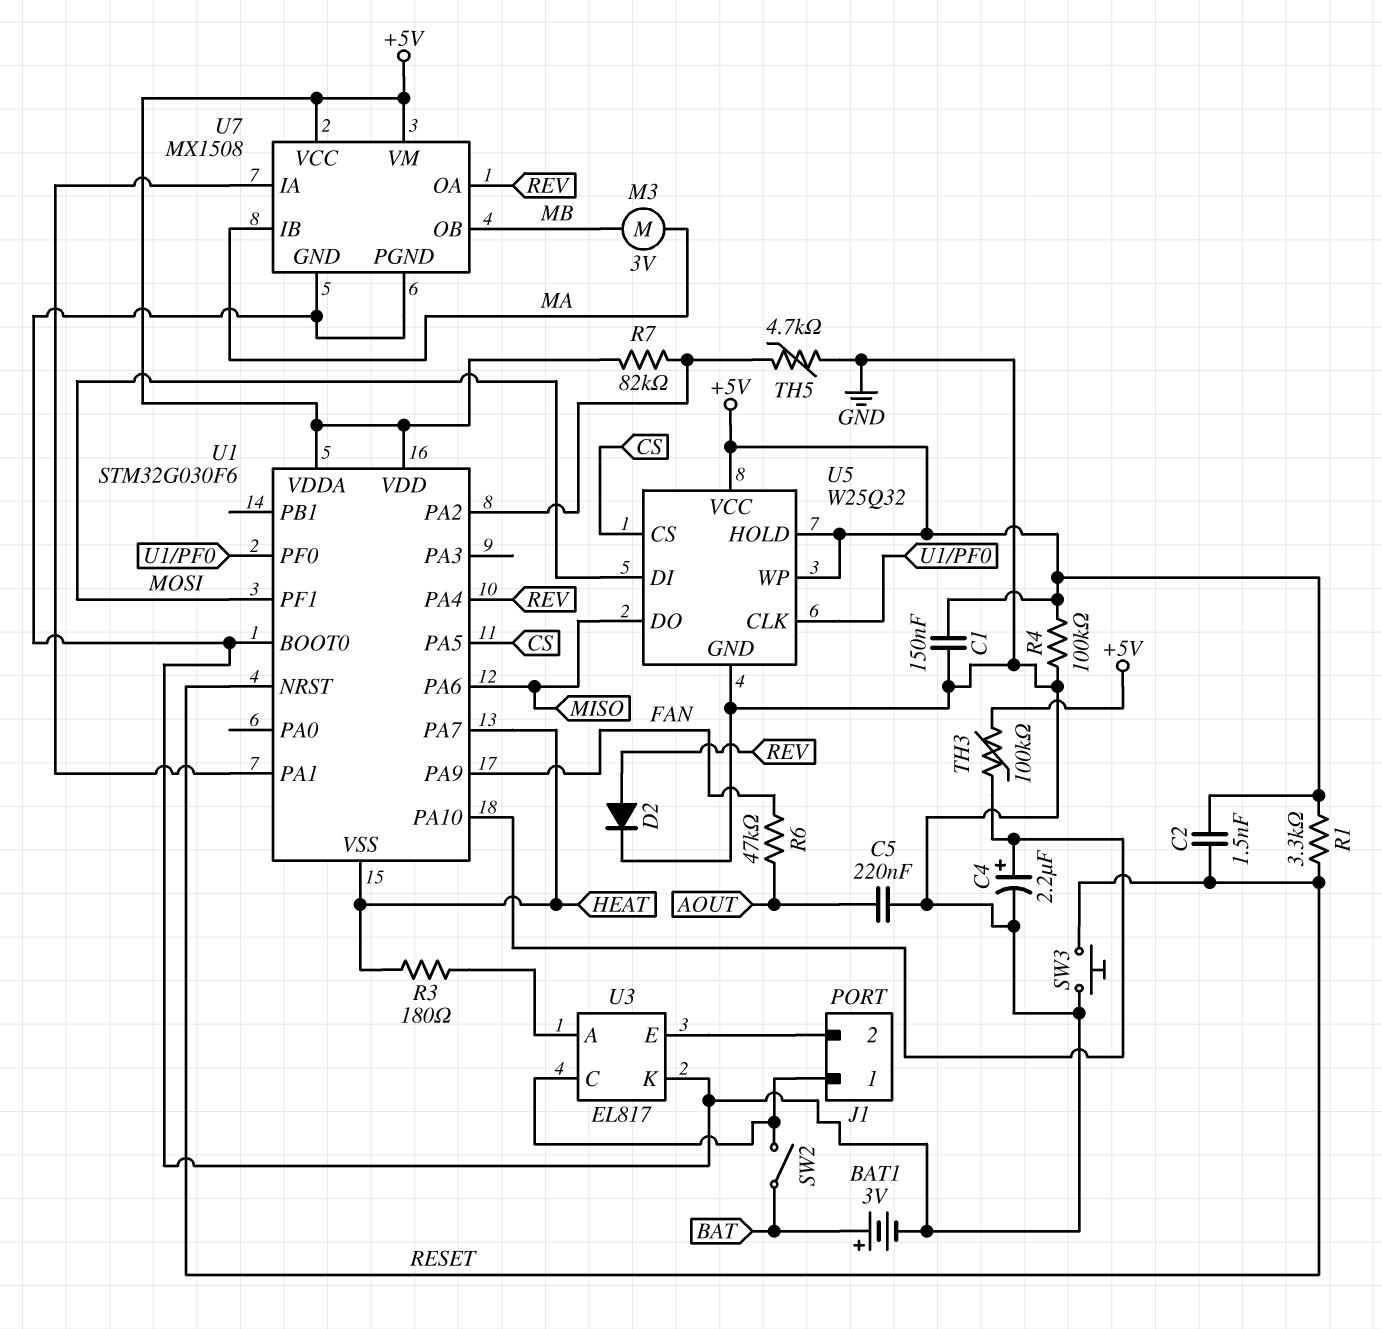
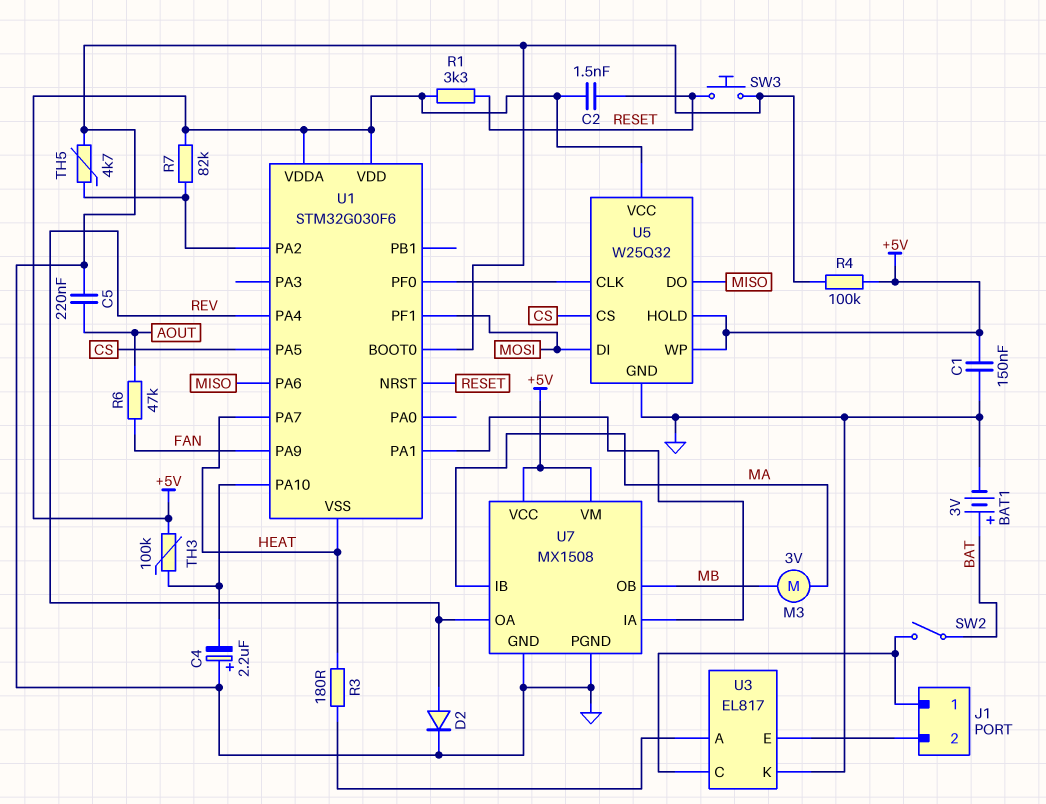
C4: 2.2uF (plus U1/PA10, minus GND) -> 2.2uF (plus GND, minus U1/PA10)

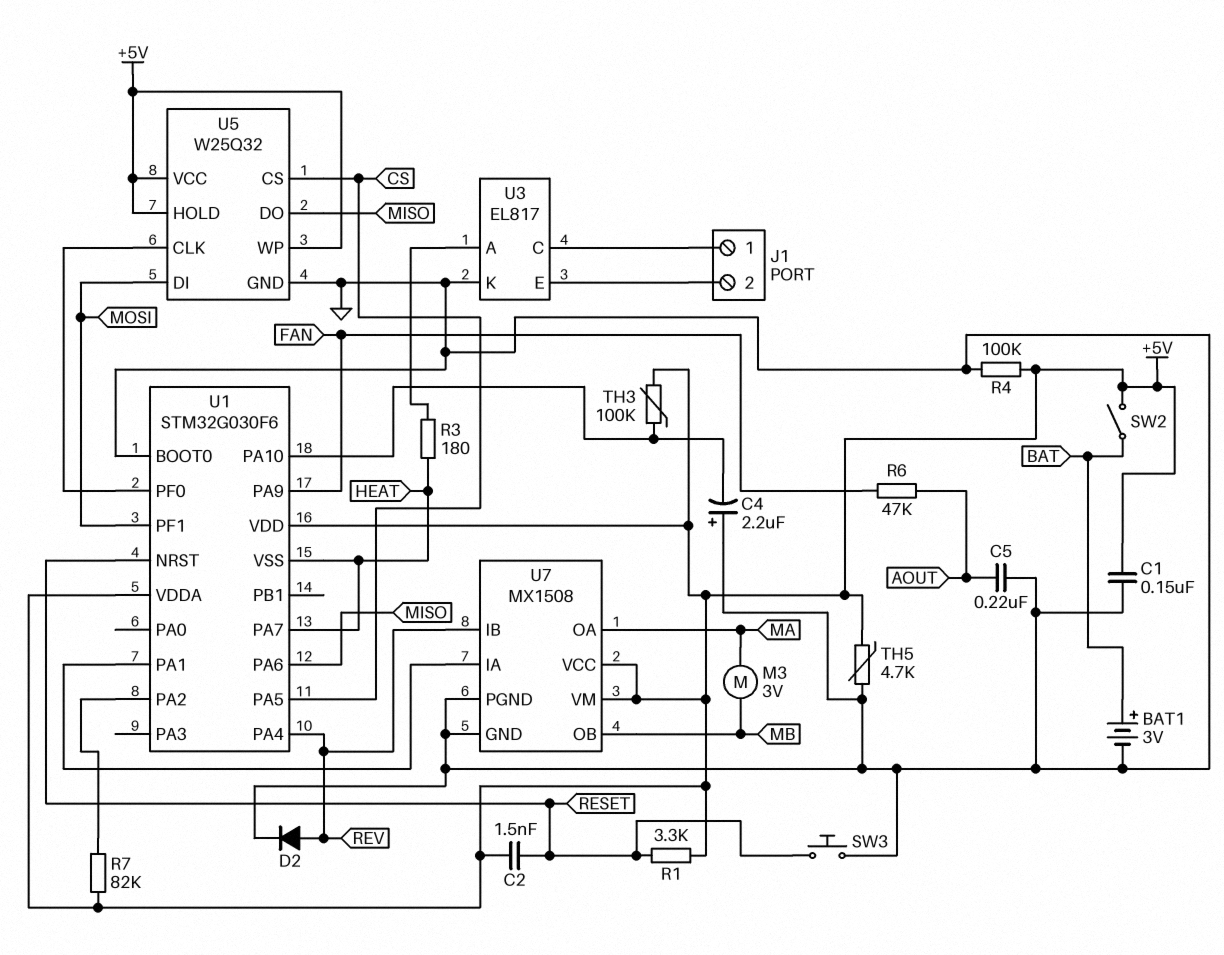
SW2: switch (BAT, J1/1) -> switch (+5V, BAT)
TH5: 4.7k (GND, U1/PA2) -> 4.7k (+5V, GND)
U7 pin IB: MA -> REV
U7 pin OA: REV -> MA

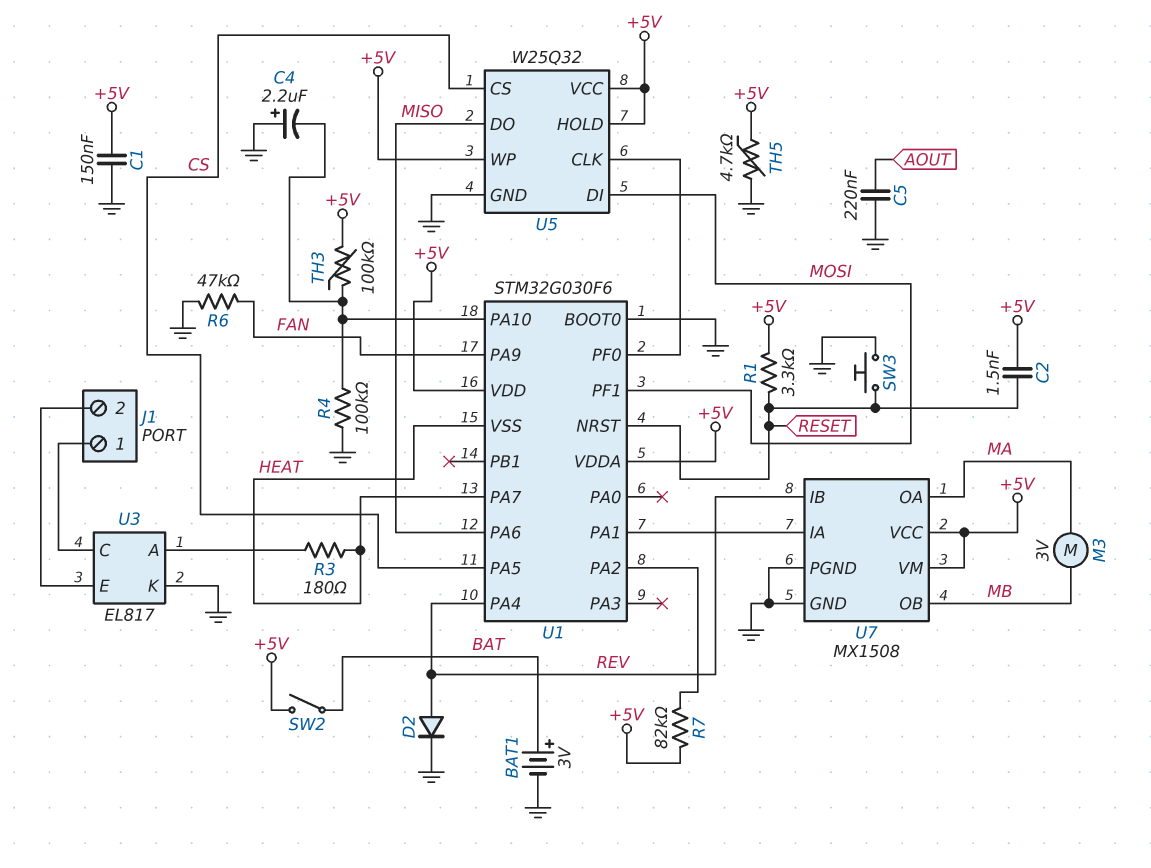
R4: 100k (+5V, GND) -> 100k (GND, U1/PA10)
R6: 47k (AOUT, FAN) -> 47k (FAN, GND)

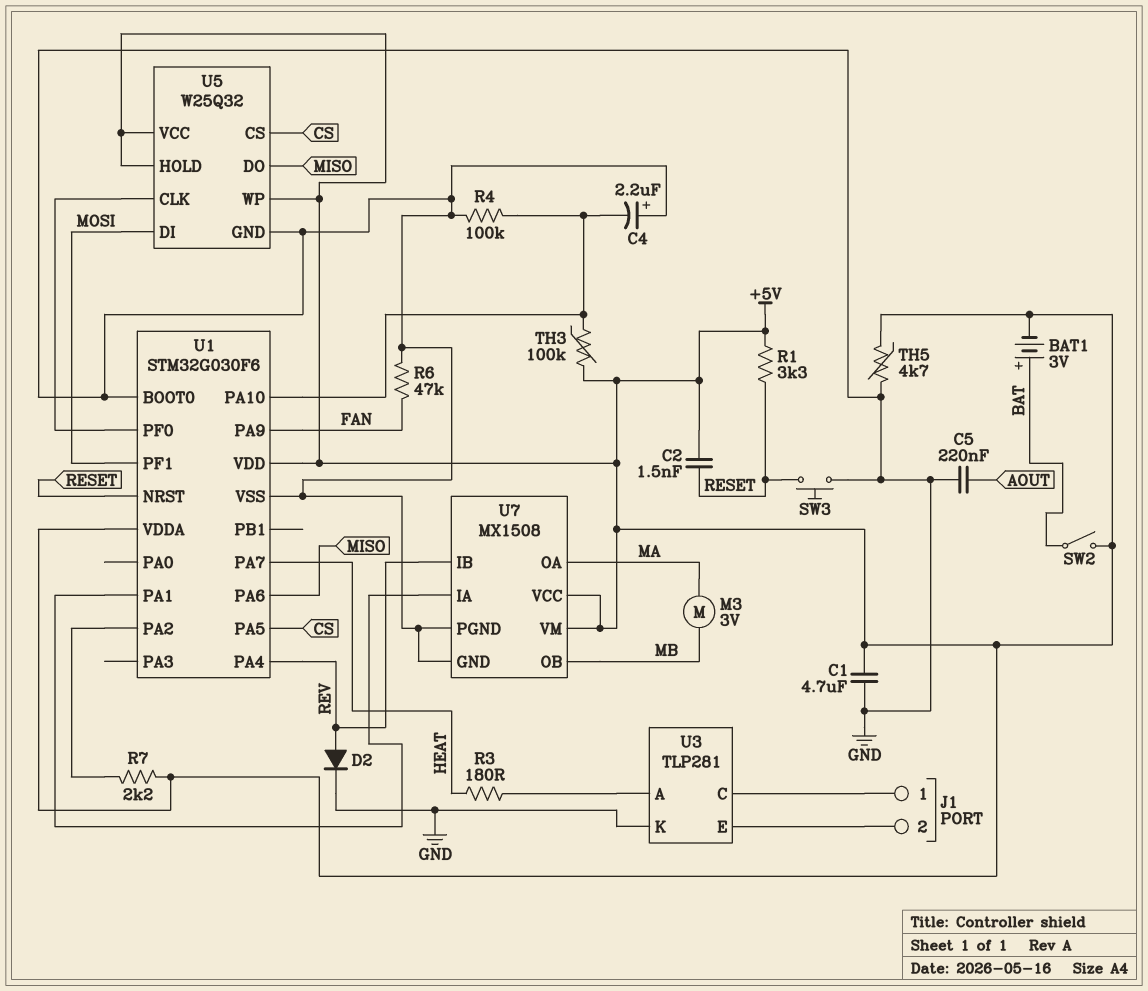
BAT1: 3V (plus BAT, minus GND) -> 3V (plus BAT, minus +5V)
C1: 150nF (+5V, GND) -> 4.7uF (+5V, GND)
R7: 82k (+5V, U1/PA2) -> 2.2k (+5V, U1/PA2)
U1 pin VSS: HEAT -> GND
U3: EL817 -> TLP281

